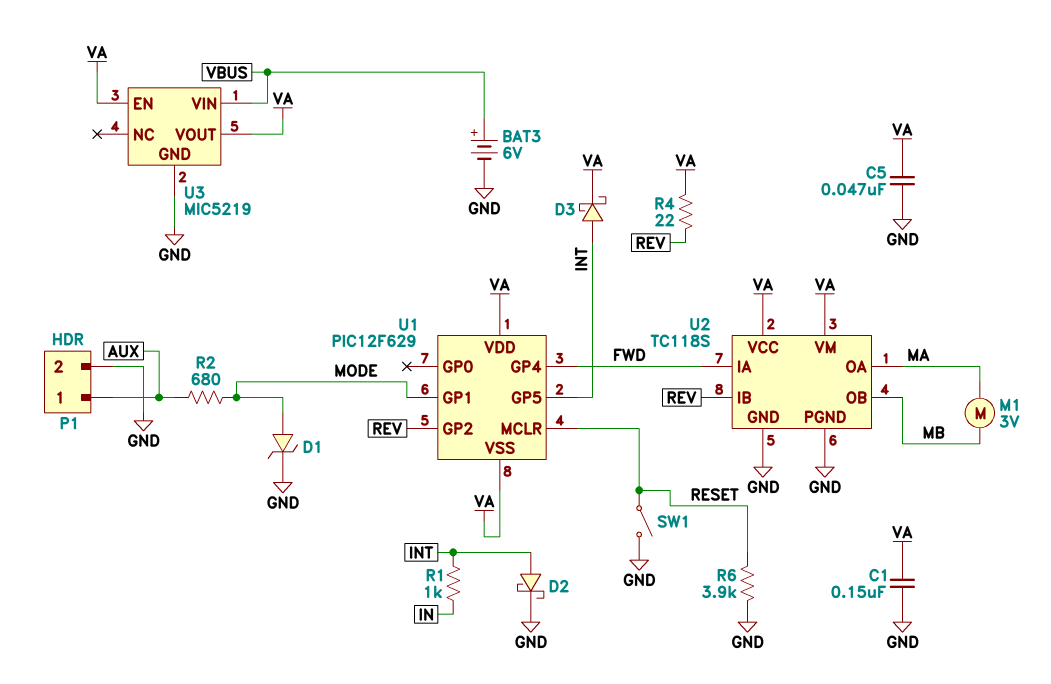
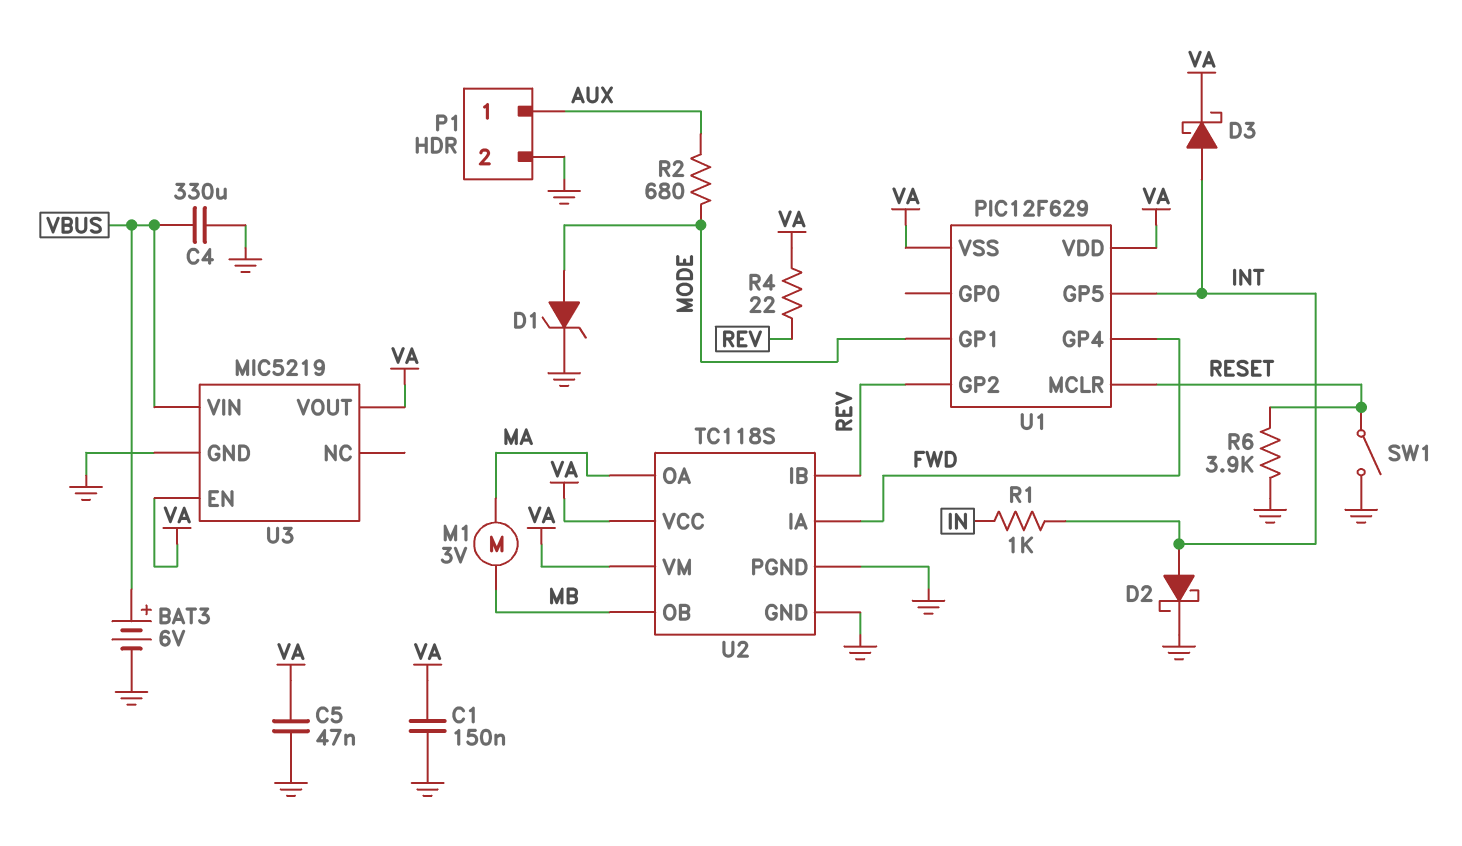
C4: none -> 330uF (GND, VBUS)

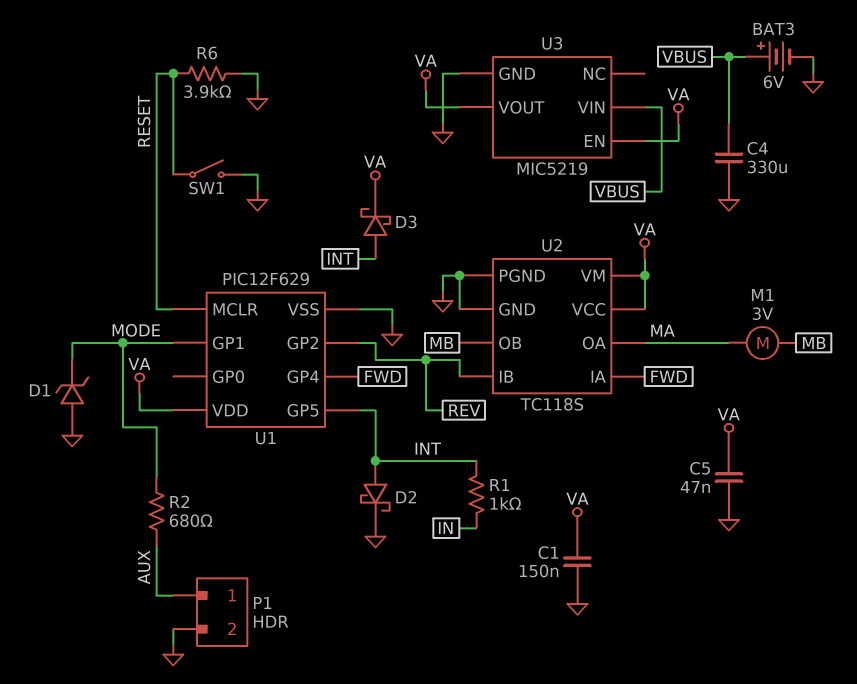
D1: zener (A MODE, K GND) -> zener (A GND, K MODE)
R4: 22 (REV, VA) -> none
U1 pin VSS: VA -> GND

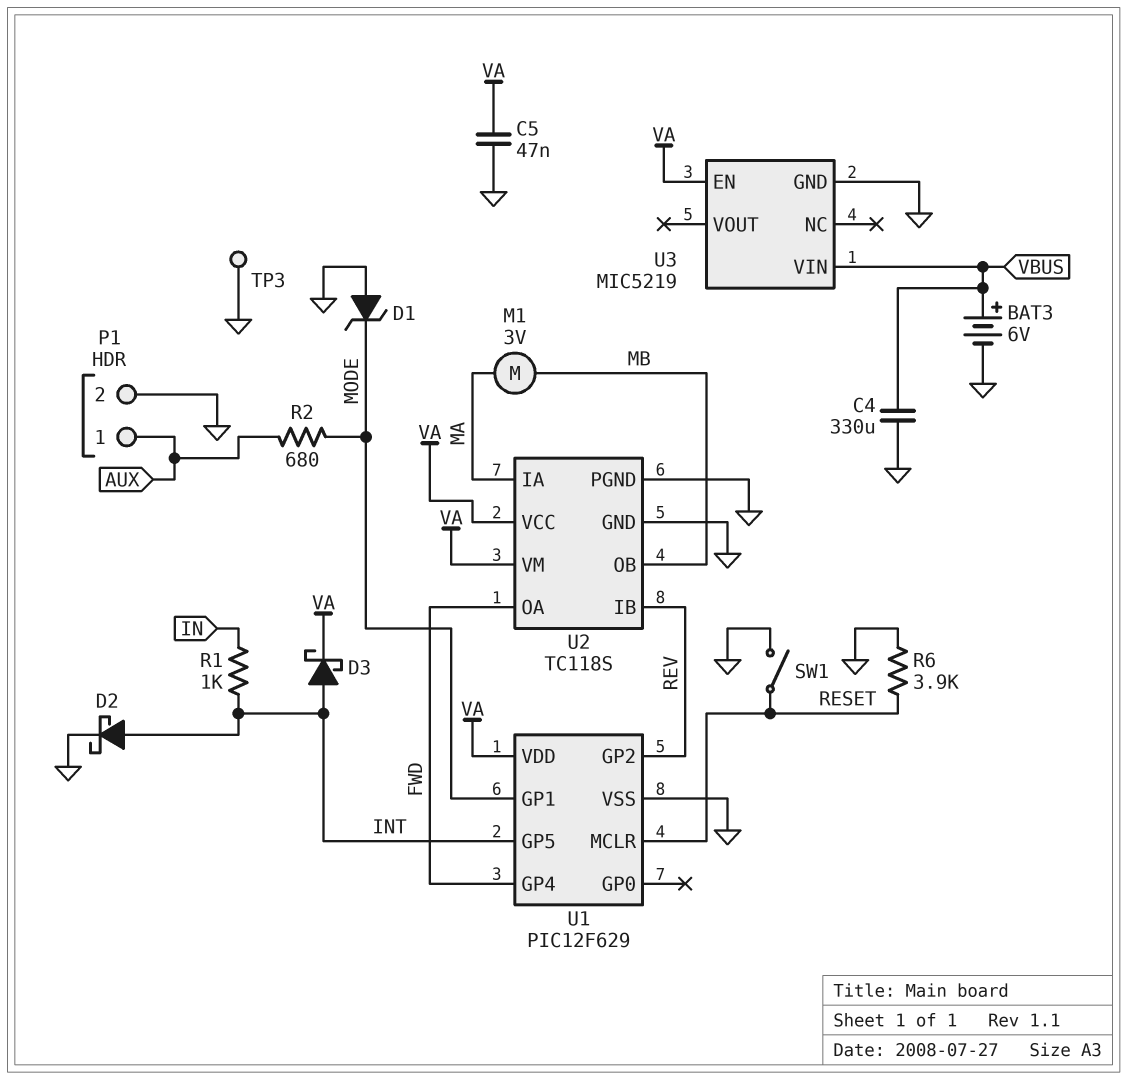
C1: 150nF (GND, VA) -> none
TP3: none -> test point (GND)
U2 pin IA: FWD -> MA
U2 pin OA: MA -> FWD
U3 pin VOUT: VA -> none

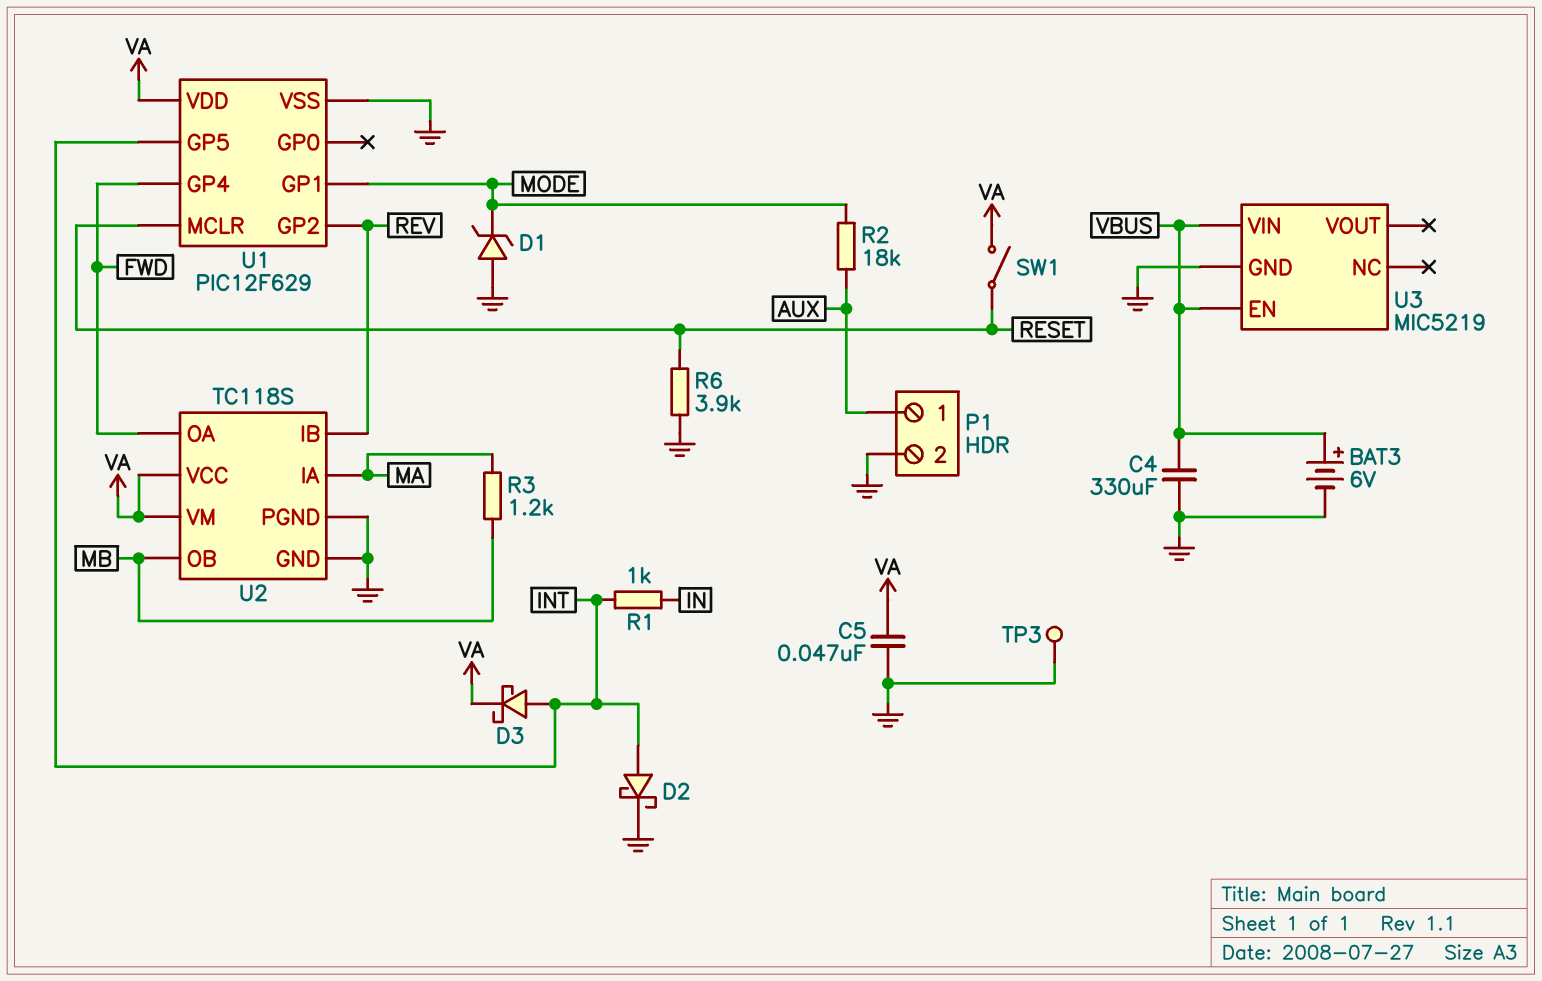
M1: motor 3V (MA, MB) -> none
R2: 680 (AUX, MODE) -> 18k (AUX, MODE)
R3: none -> 1.2k (MA, MB)
SW1: switch (GND, RESET) -> switch (RESET, VA)
U3 pin EN: VA -> VBUS

